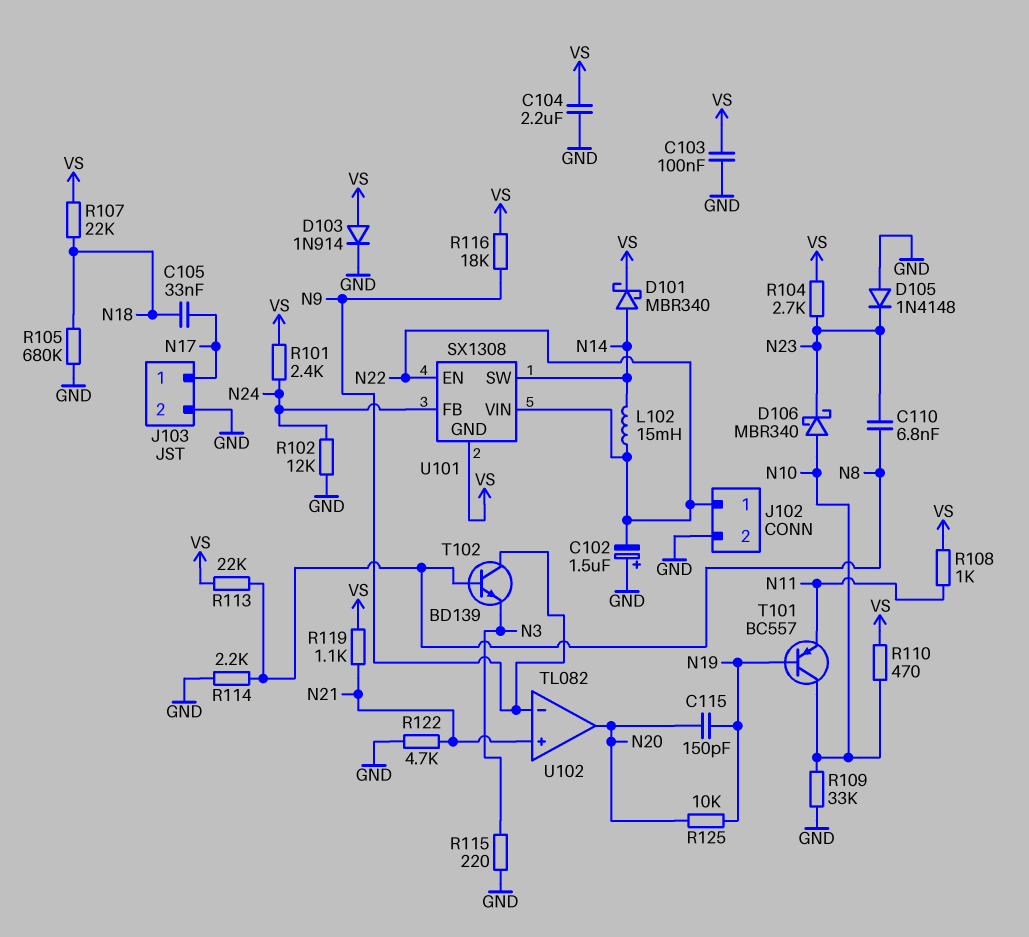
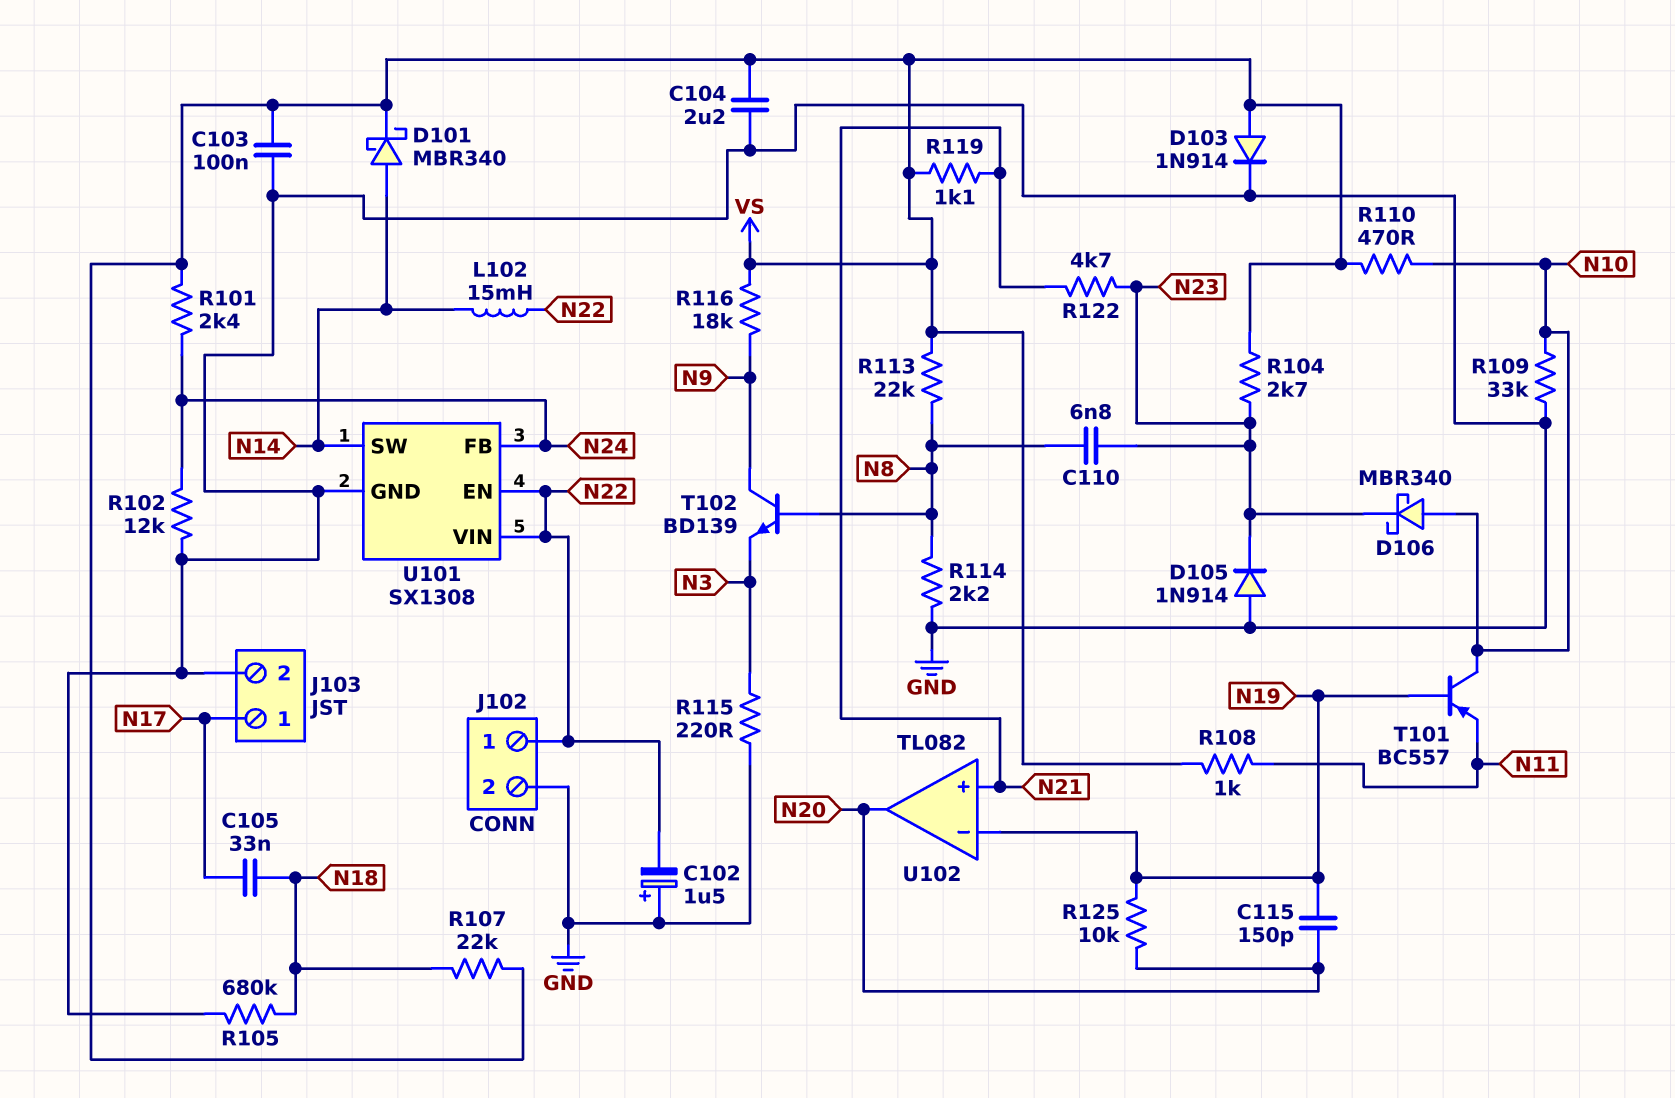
D105: diode 1N4148 (A GND, K N23) -> diode 1N914 (A GND, K N23)
R122: 4.7k (GND, N21) -> 4.7k (N21, N23)
U101 pin GND: VS -> GND
U102 pin in-: N9 -> N19

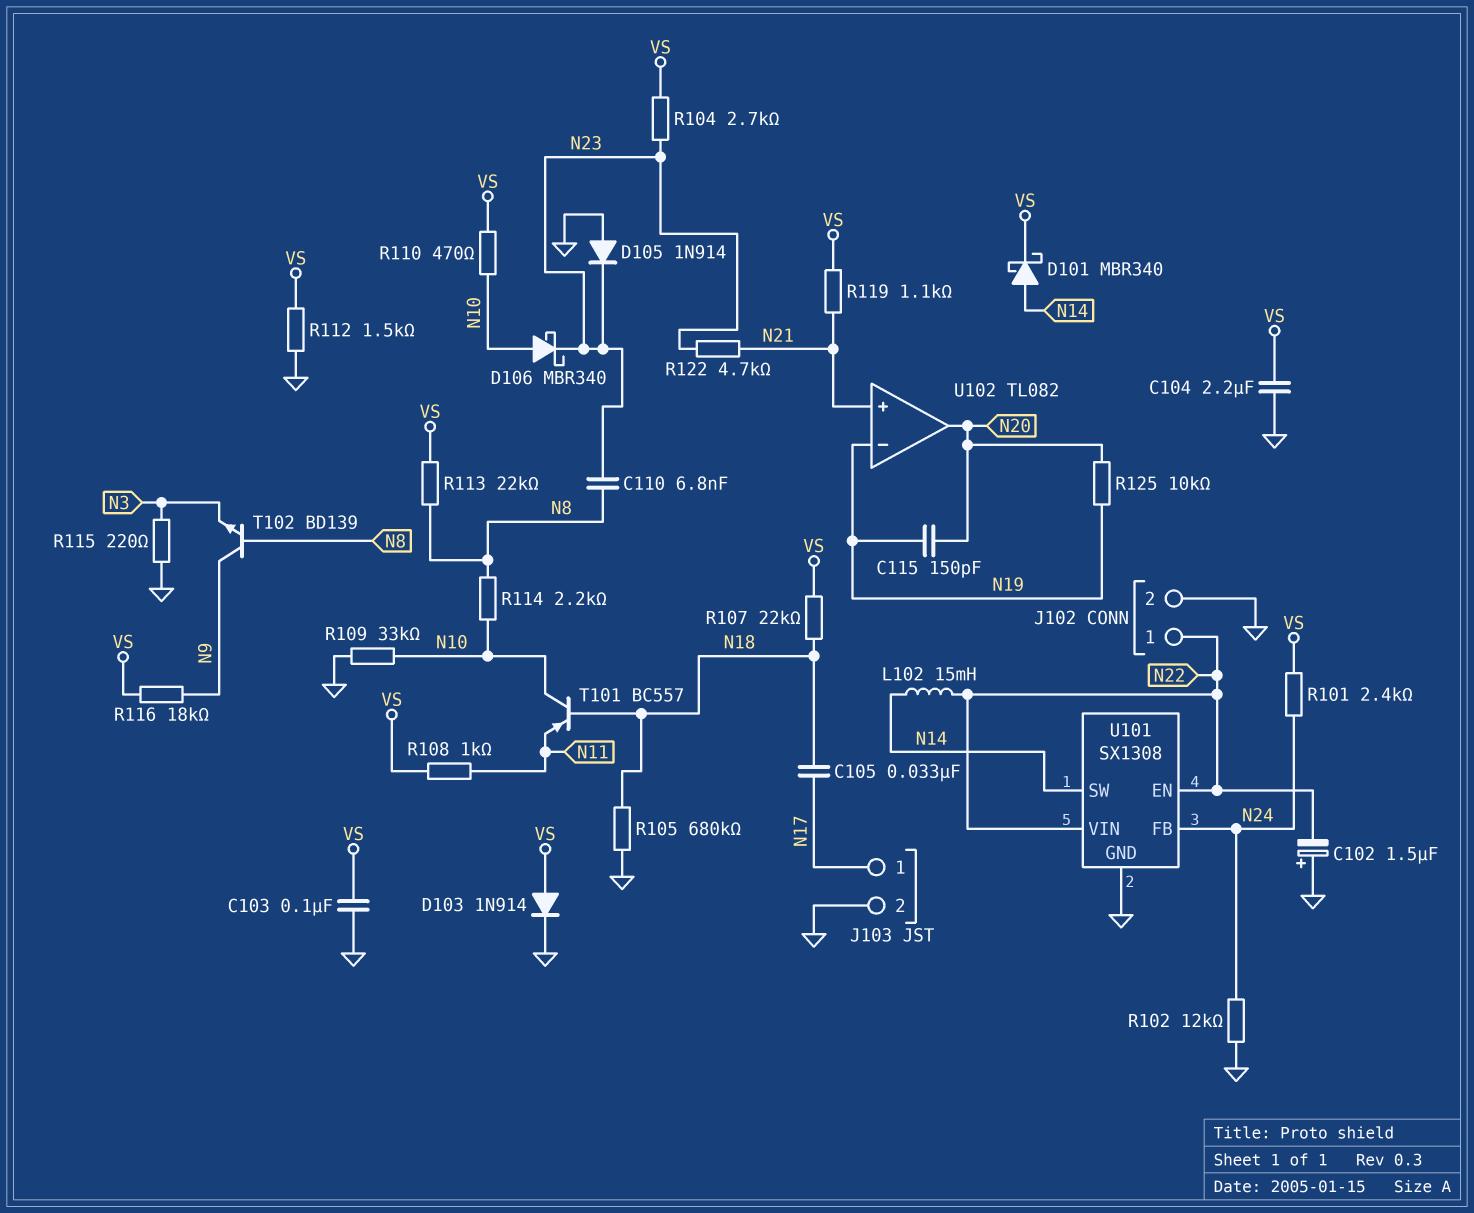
R112: none -> 1.5k (GND, VS)
R114: 2.2k (GND, N8) -> 2.2k (N8, N10)
T101: PNP BC557 (B N19, C N10, E N11) -> PNP BC557 (B N18, C N10, E N11)

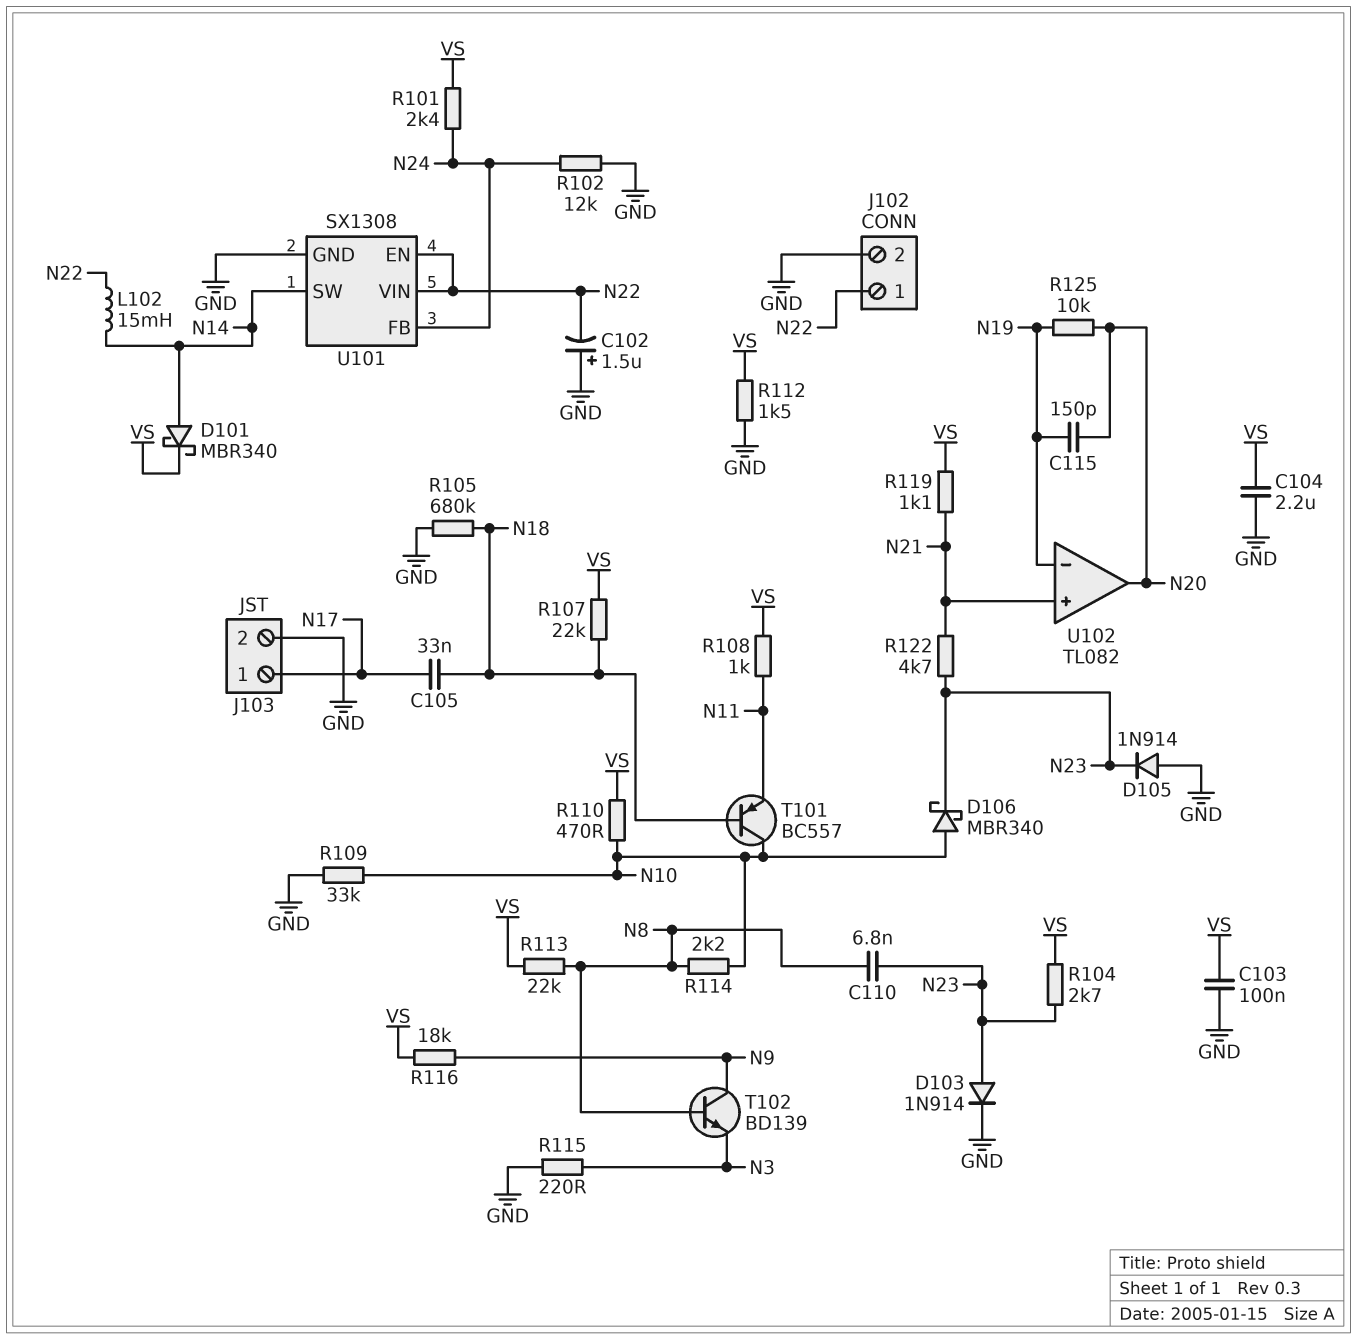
D103: diode 1N914 (A VS, K GND) -> diode 1N914 (A N23, K GND)

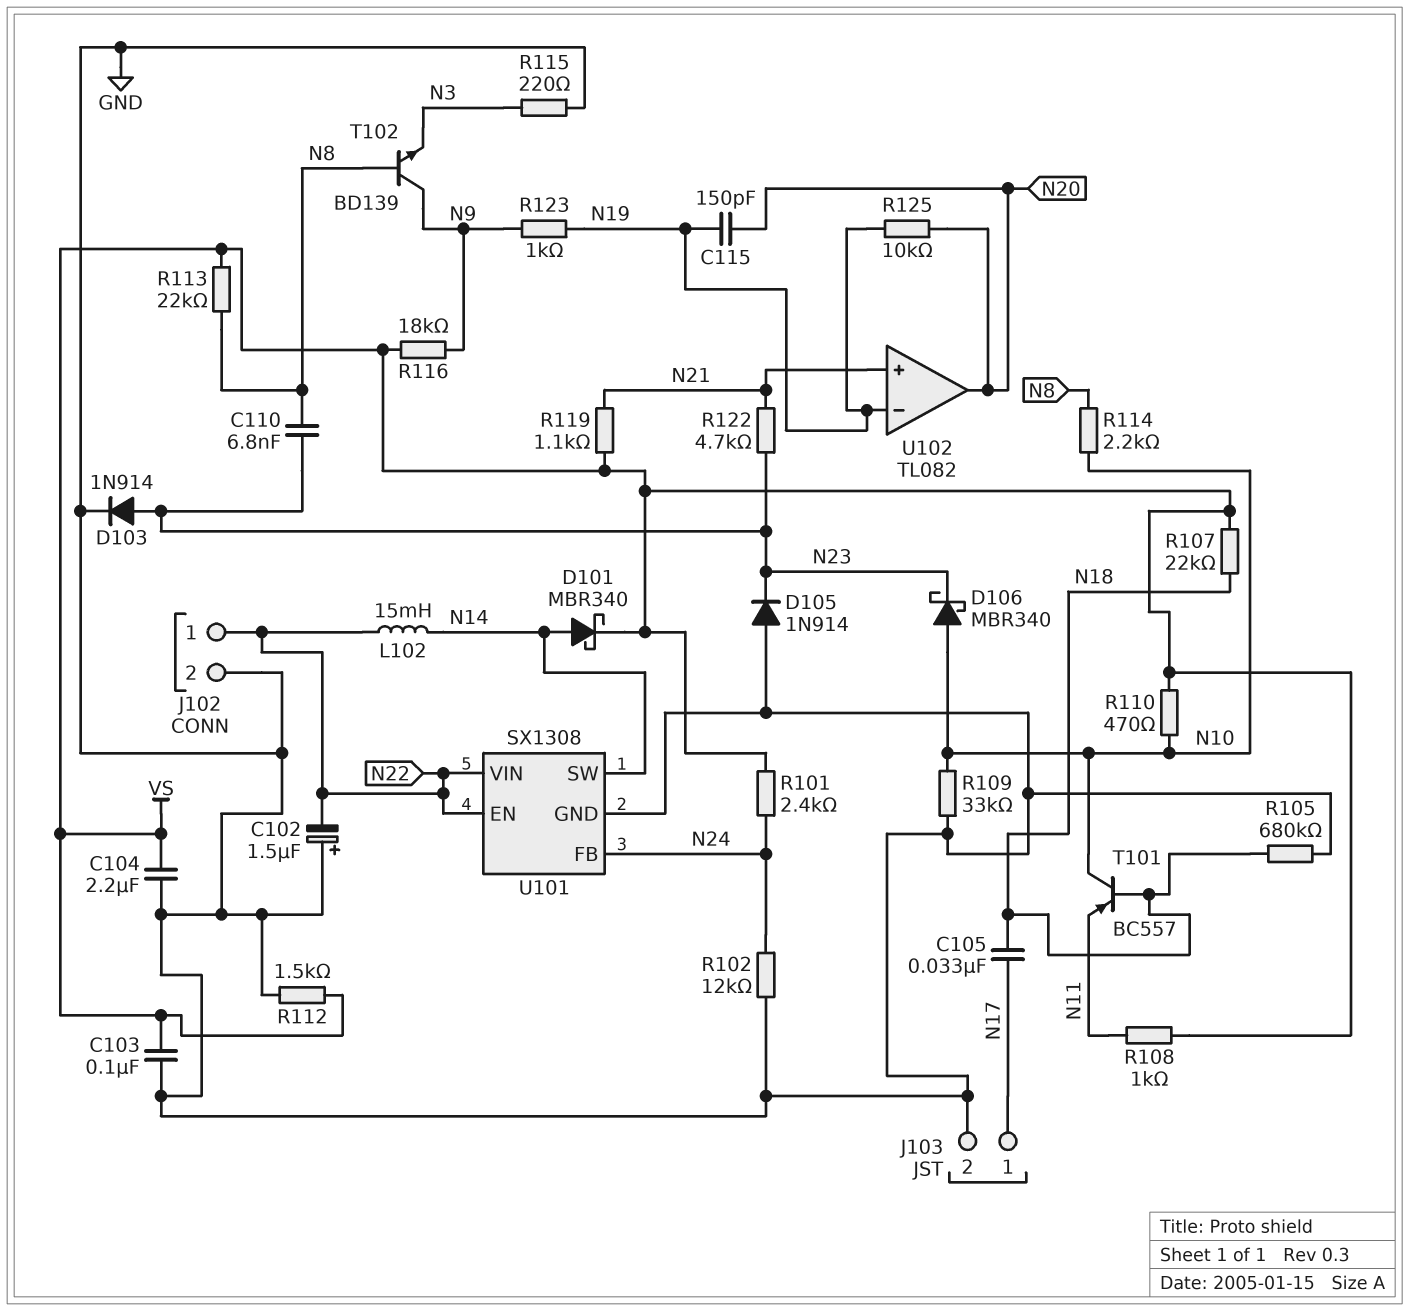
R104: 2.7k (N23, VS) -> none
R123: none -> 1k (N9, N19)

